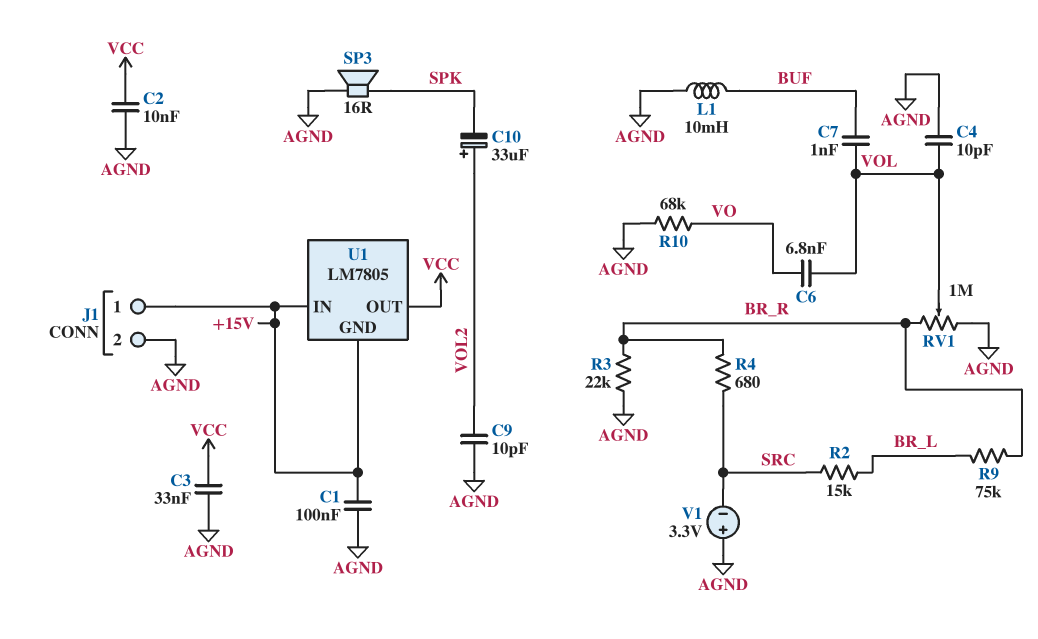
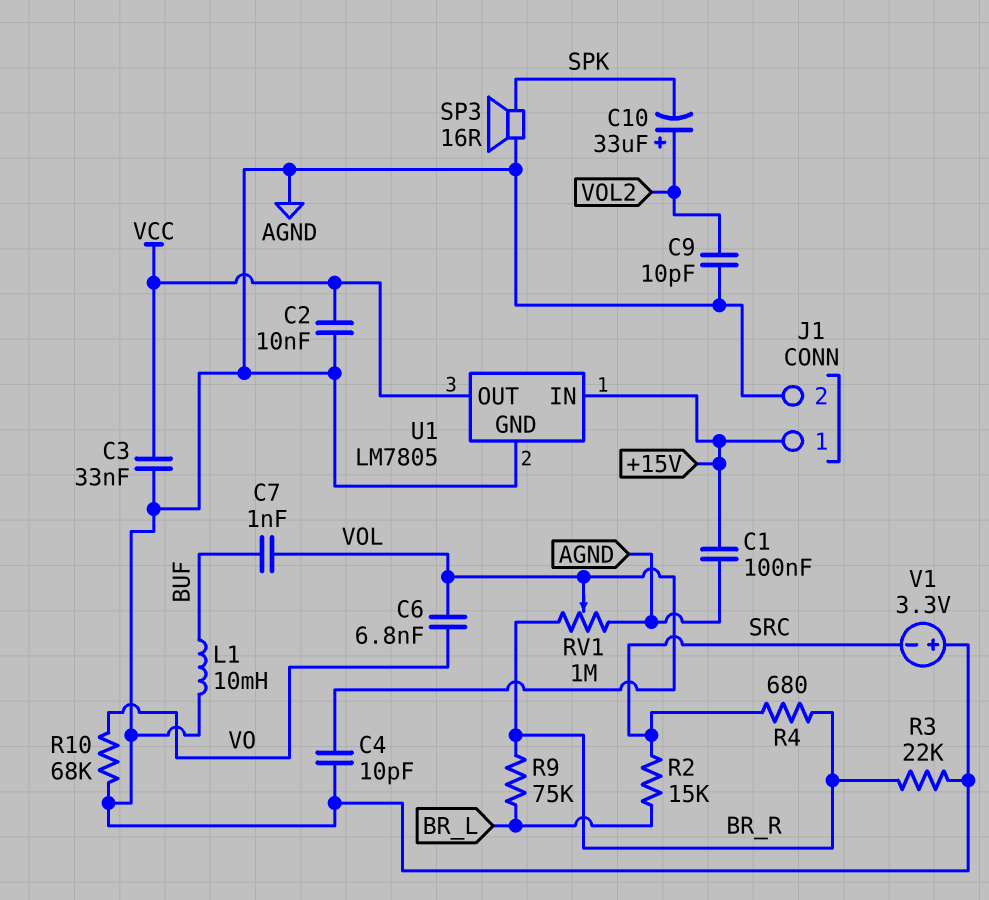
U1 pin GND: +15V -> AGND

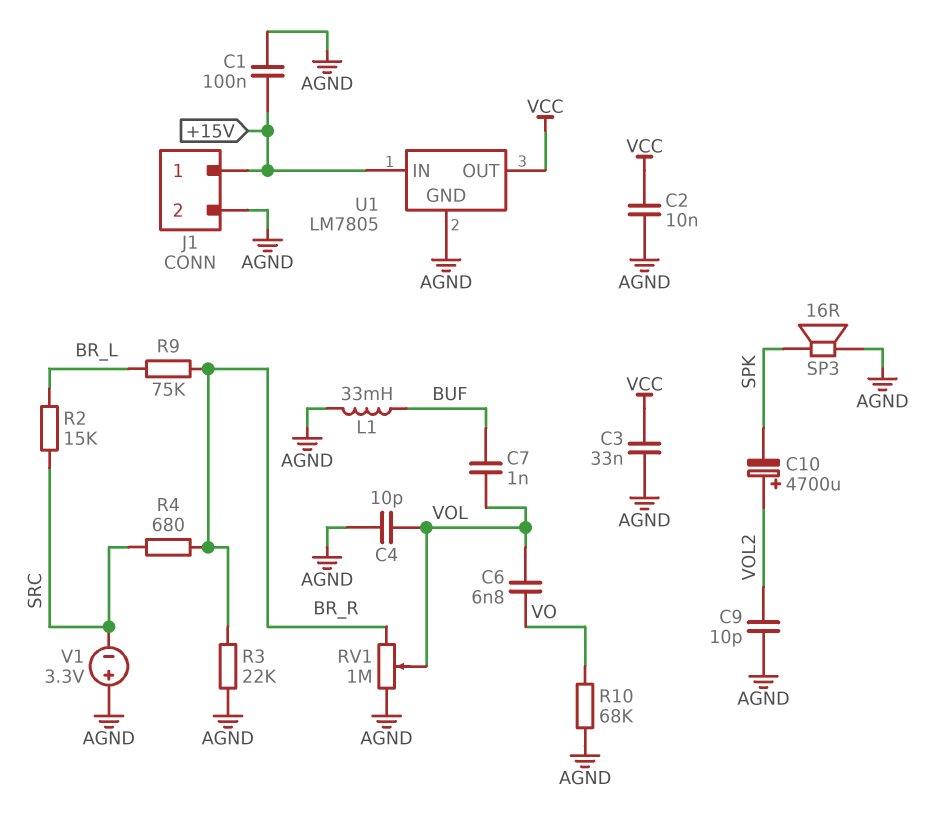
C10: 33uF (plus VOL2, minus SPK) -> 4700uF (plus VOL2, minus SPK)
L1: 10mH (AGND, BUF) -> 33mH (AGND, BUF)

